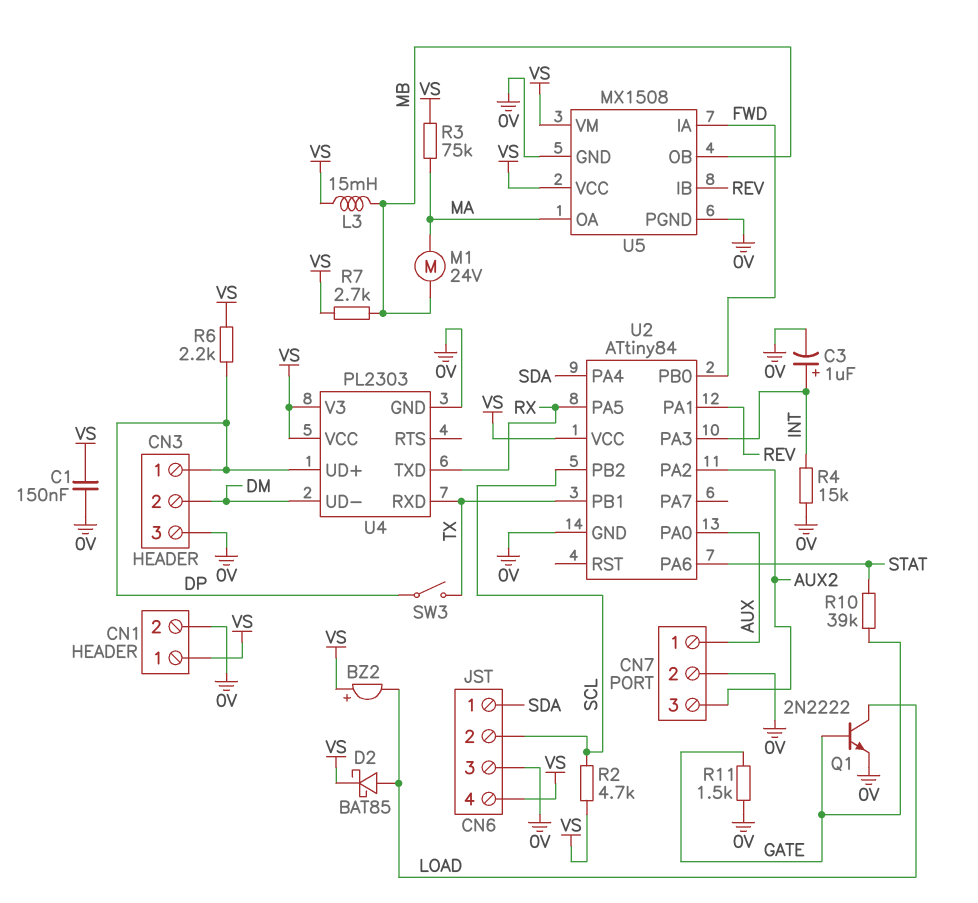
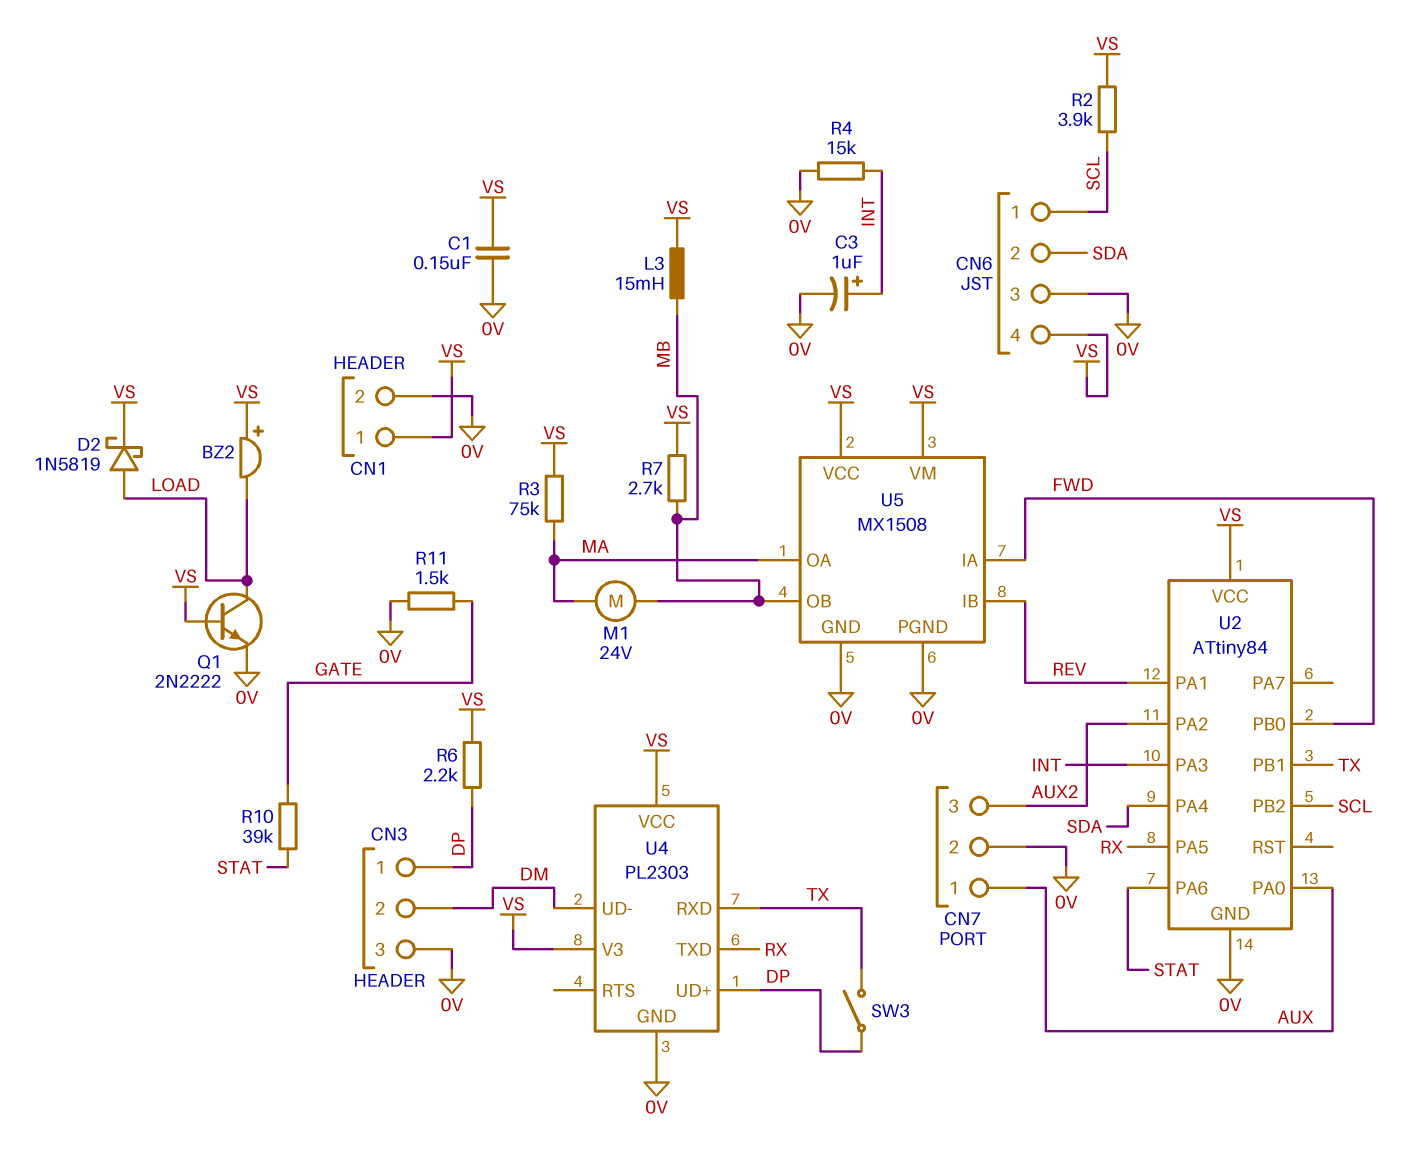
CN6 pin 1: SDA -> SCL
CN6 pin 2: SCL -> SDA
D2: schottky BAT85 (A LOAD, K VS) -> schottky 1N5819 (A LOAD, K VS)
Q1: NPN 2N2222 (B GATE, C LOAD, E 0V) -> NPN 2N2222 (B VS, C LOAD, E 0V)
R2: 4.7k (SCL, VS) -> 3.9k (SCL, VS)

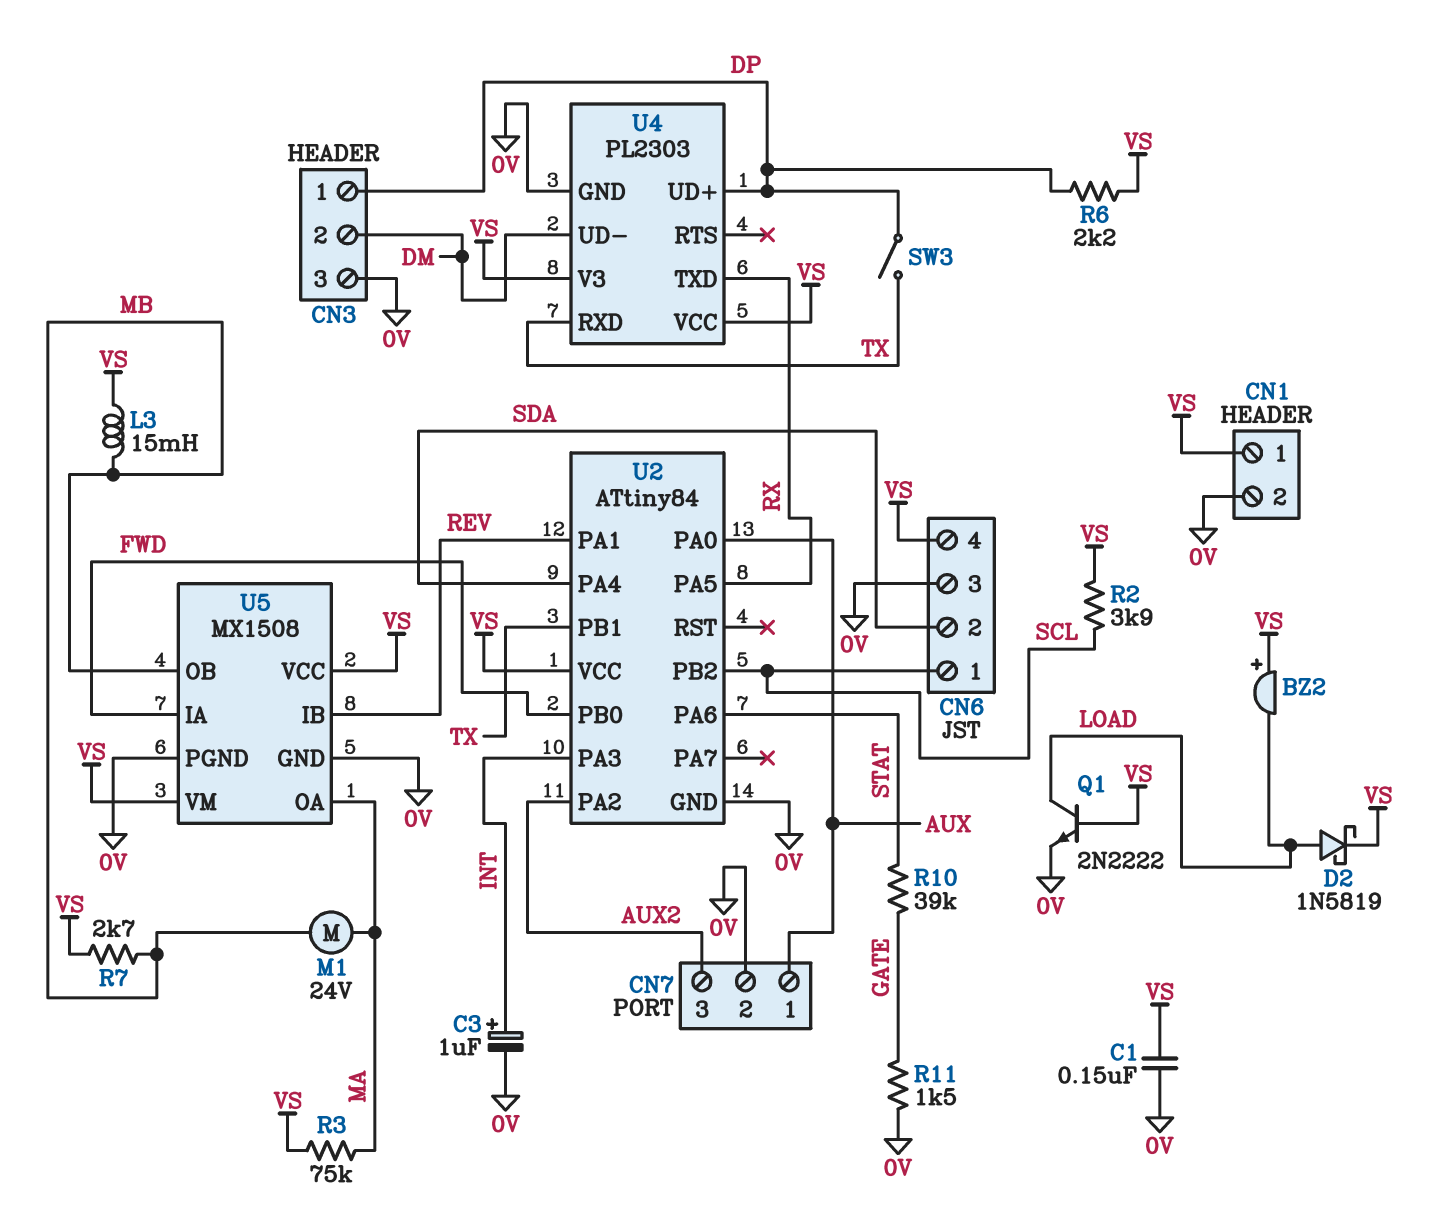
R4: 15k (0V, INT) -> none

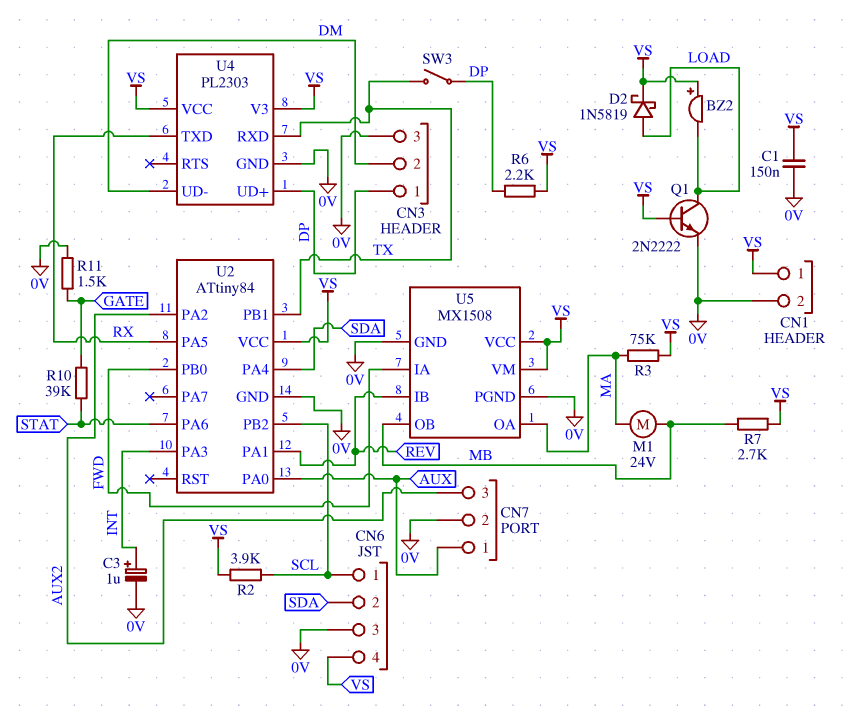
L3: 15mH (MB, VS) -> none

